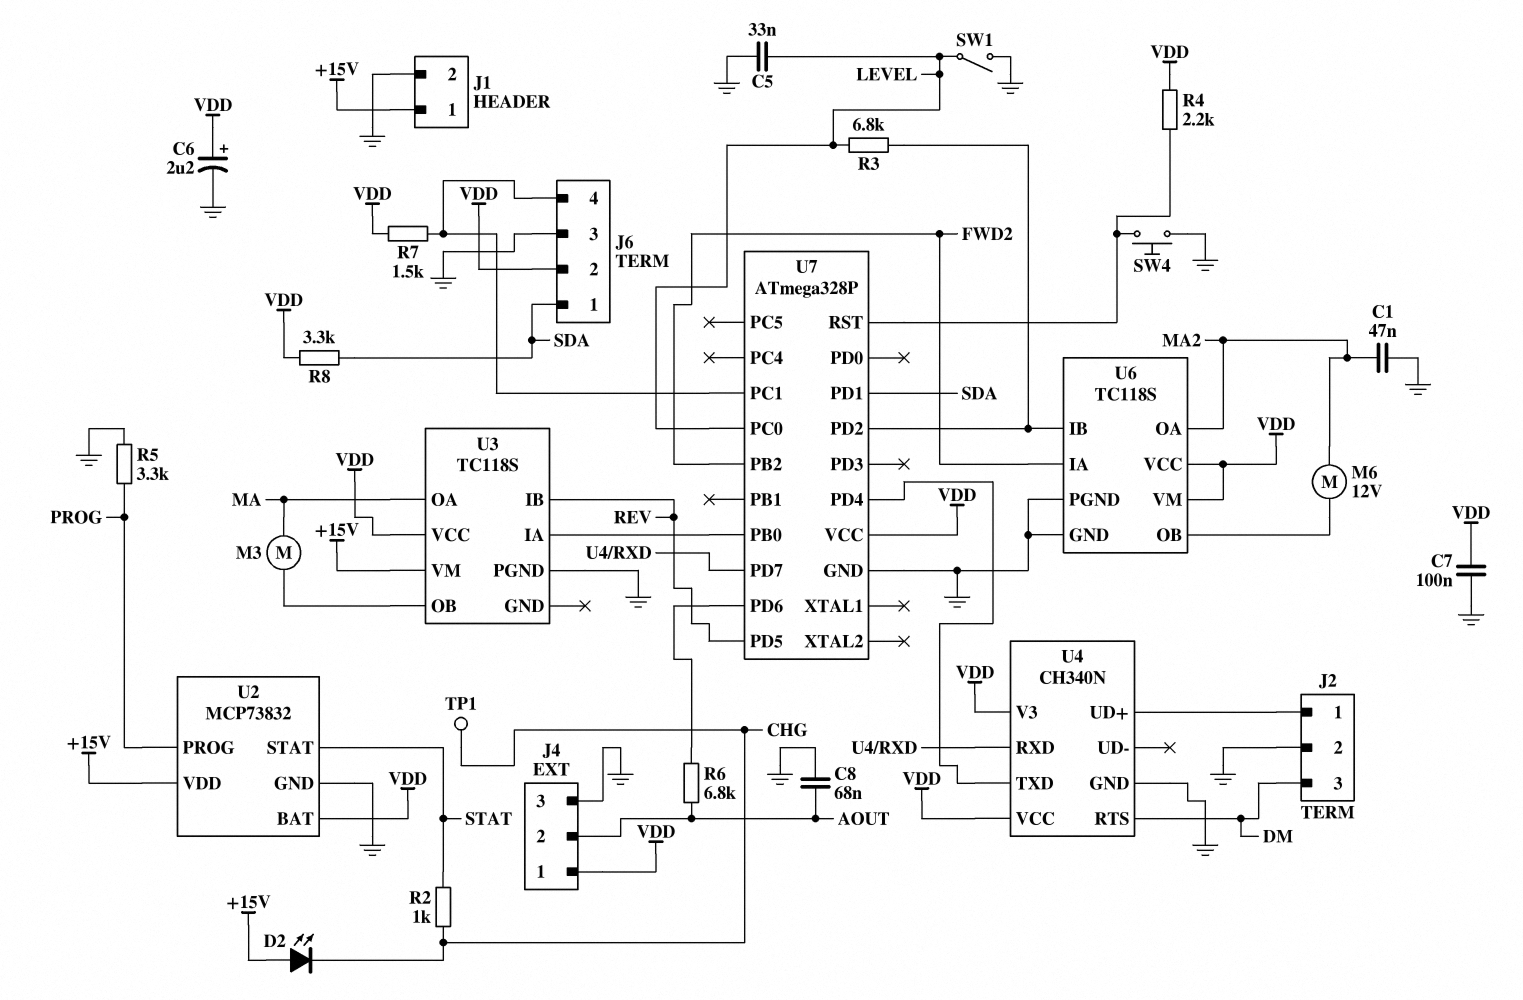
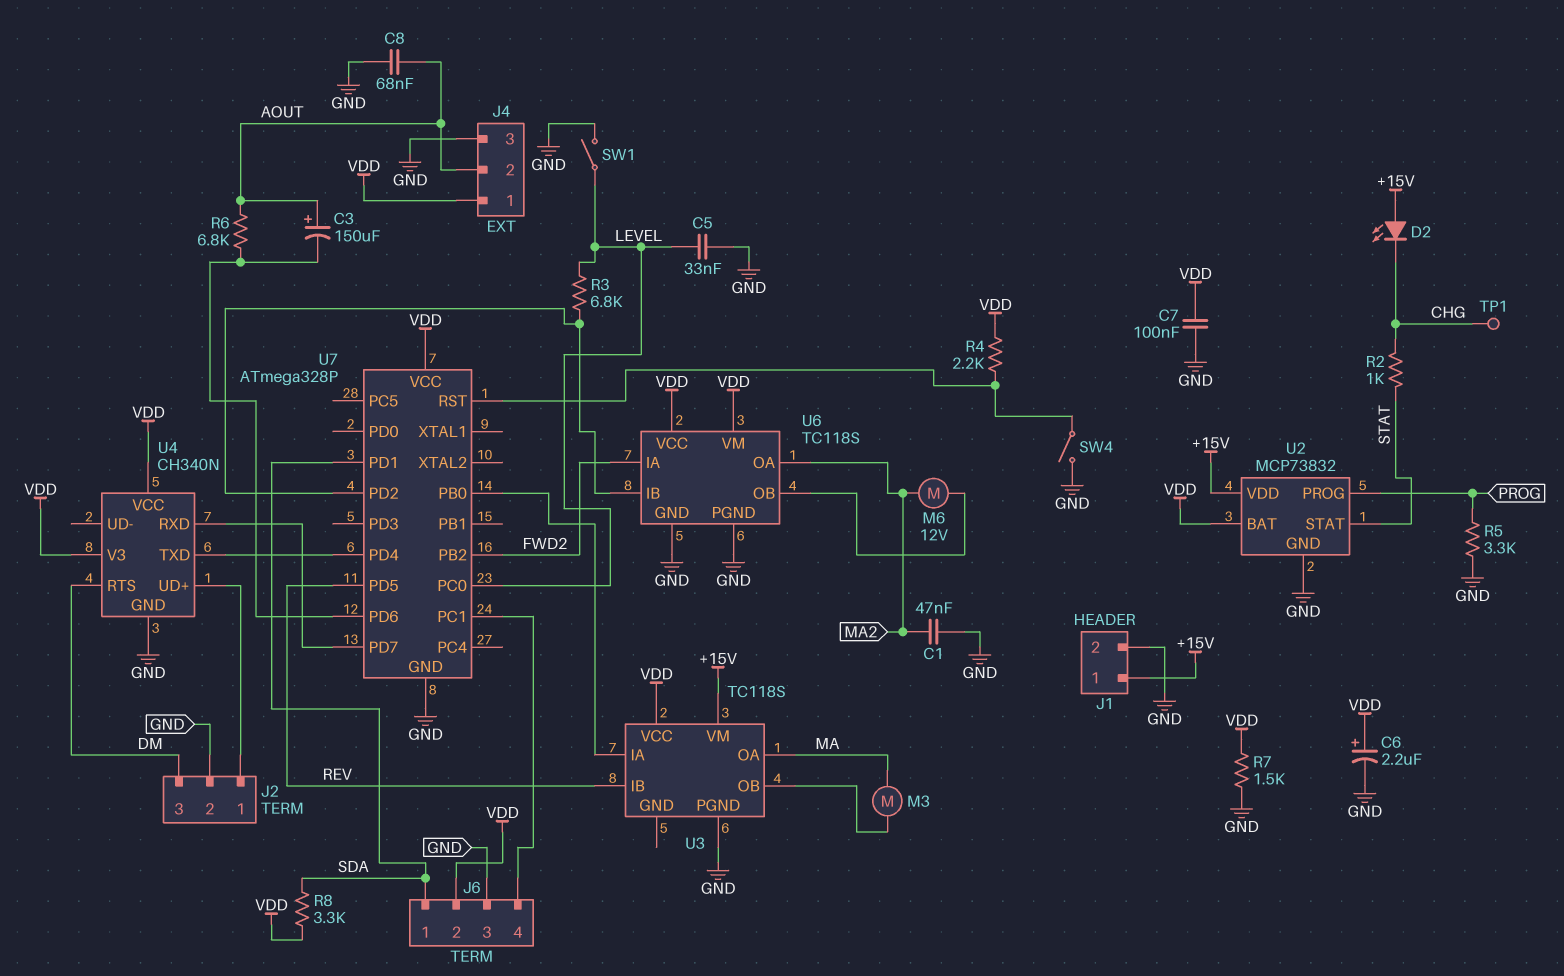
C3: none -> 150uF (plus AOUT, minus U7/PD6)
R7: 1.5k (J6/4, VDD) -> 1.5k (GND, VDD)
SW4: button (GND, U7/RST) -> switch (GND, U7/RST)

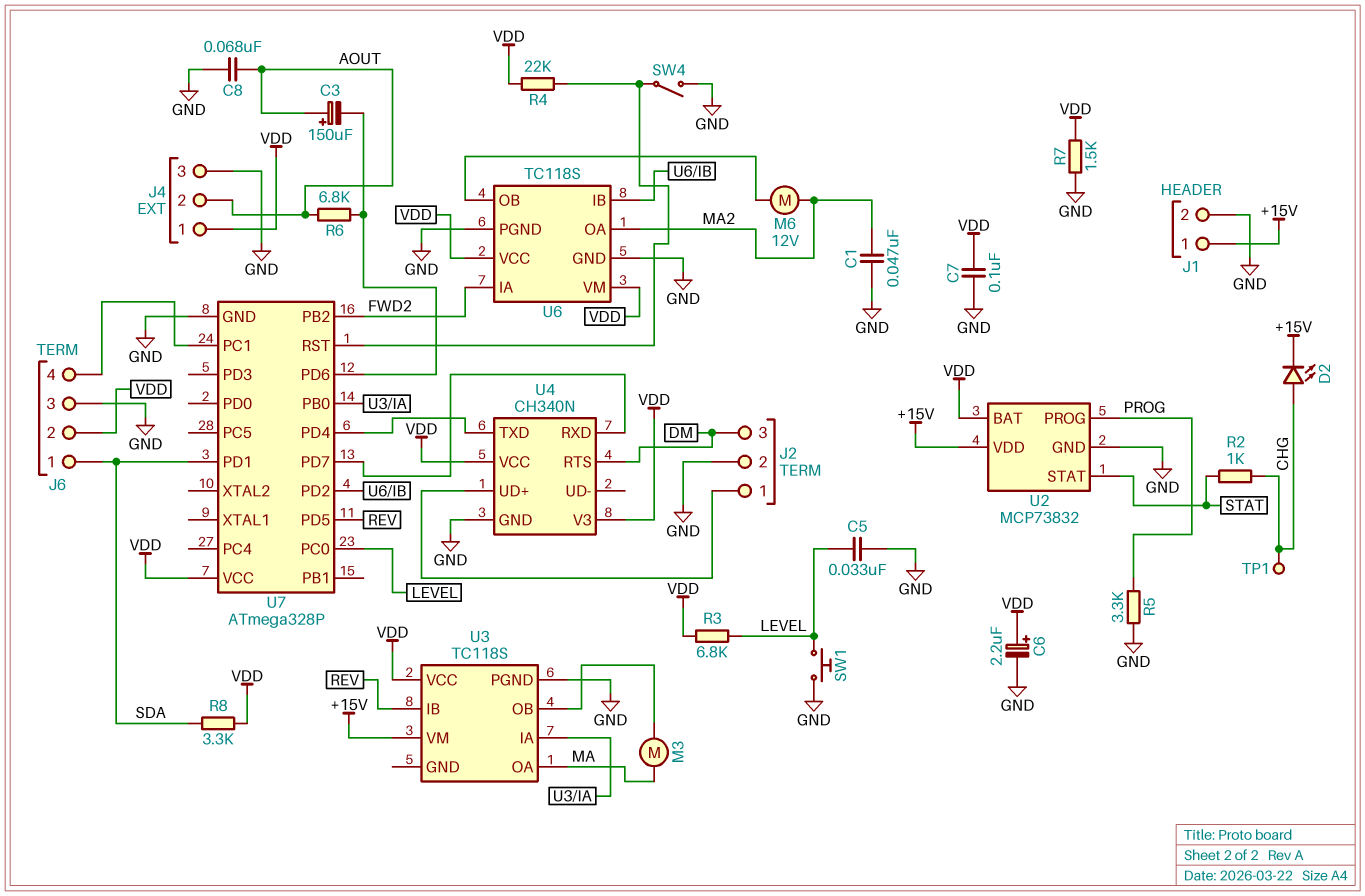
D2: LED (A +15V, K CHG) -> LED (A CHG, K +15V)
R3: 6.8k (LEVEL, U6/IB) -> 6.8k (LEVEL, VDD)
R4: 2.2k (U7/RST, VDD) -> 22k (U7/RST, VDD)
SW1: switch (GND, LEVEL) -> button (GND, LEVEL)

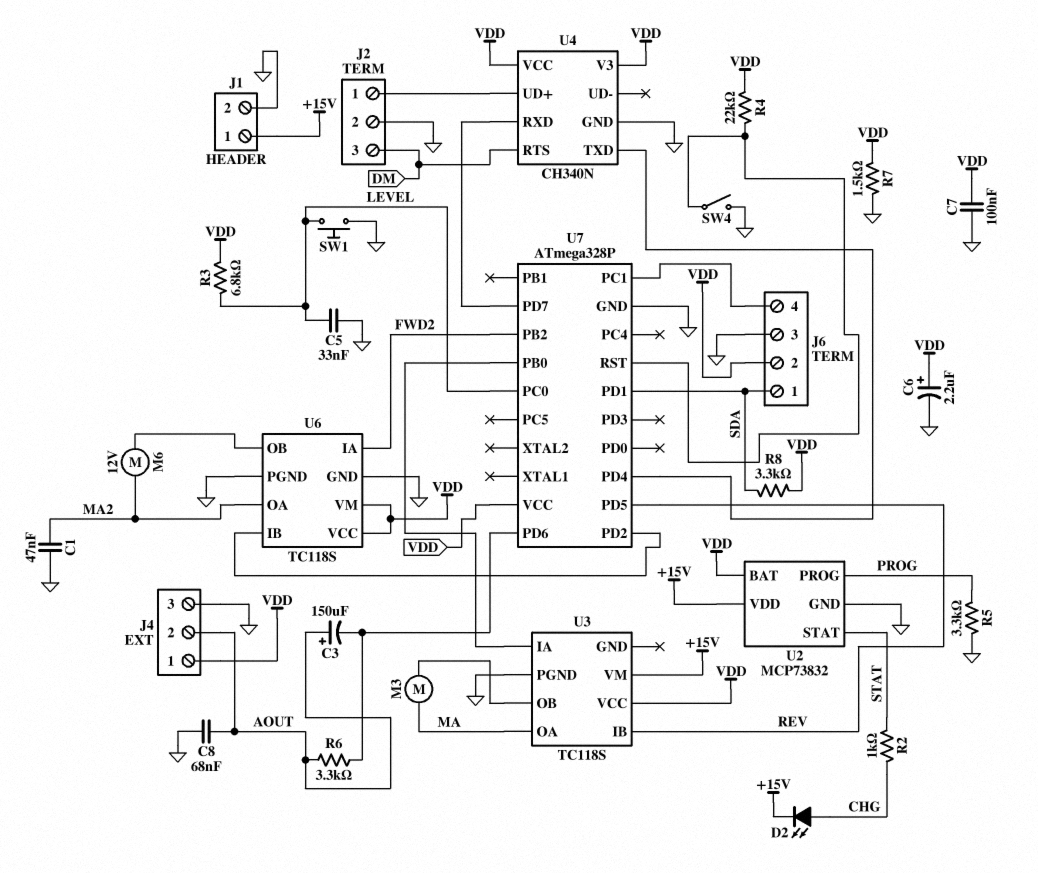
R6: 6.8k (AOUT, U7/PD6) -> 3.3k (AOUT, U7/PD6)
TP1: test point (CHG) -> none

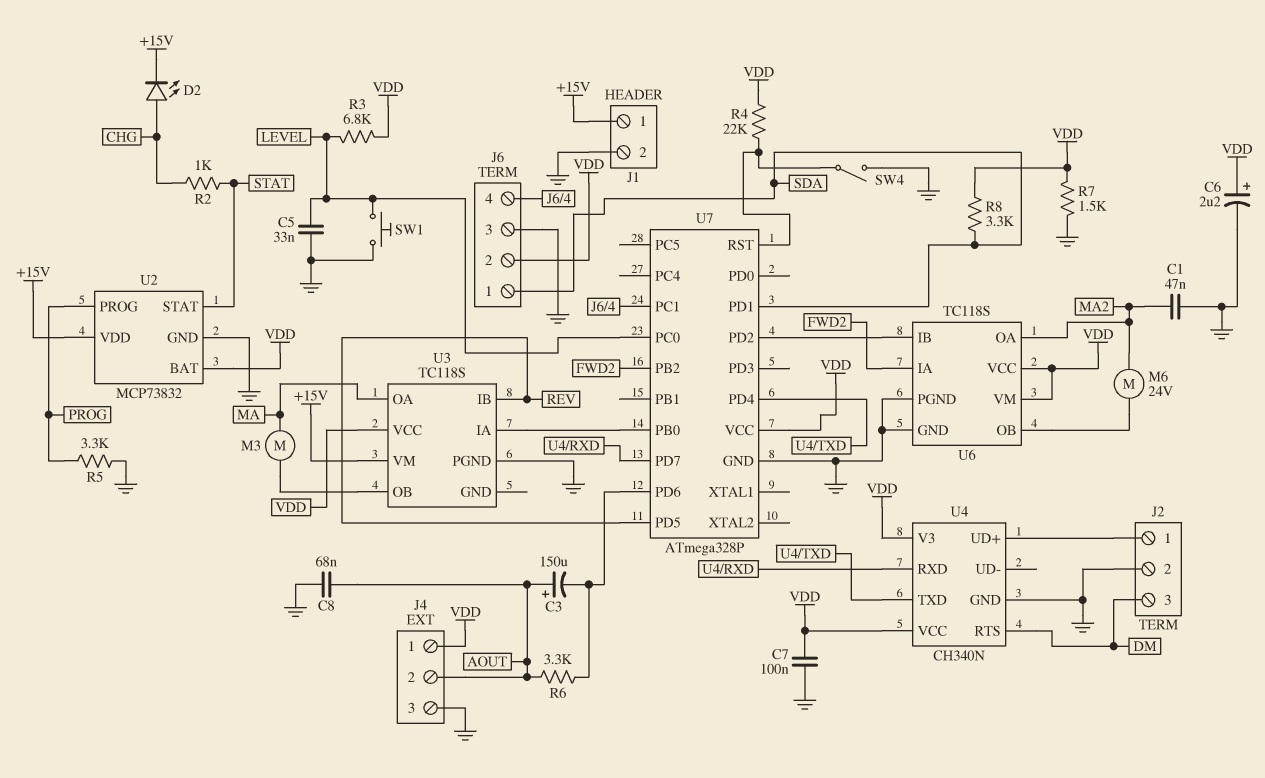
M6: motor 12V (MA2, U6/OB) -> motor 24V (MA2, U6/OB)

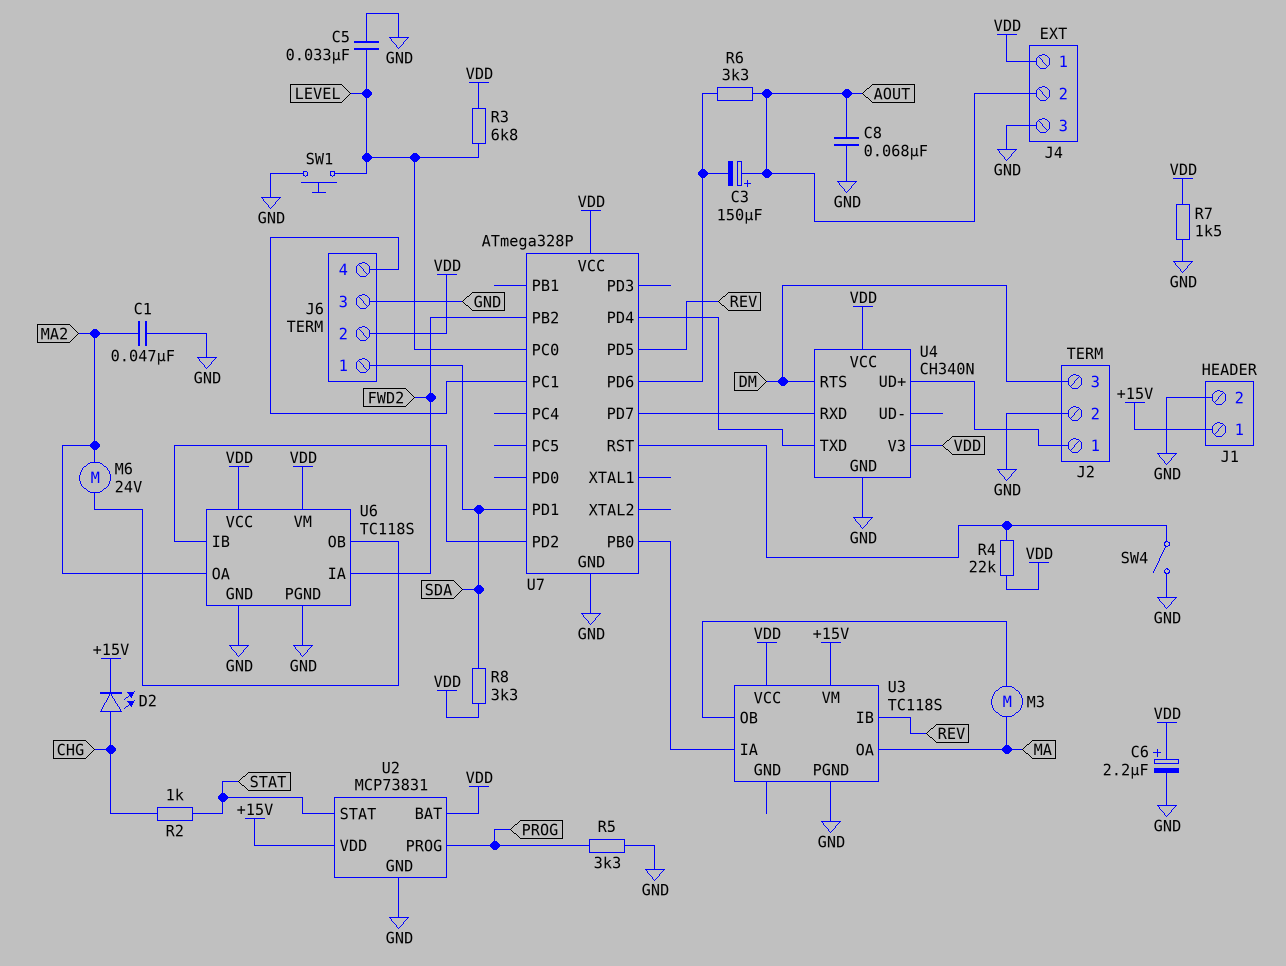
C7: 100nF (GND, VDD) -> none
U2: MCP73832 -> MCP73831

